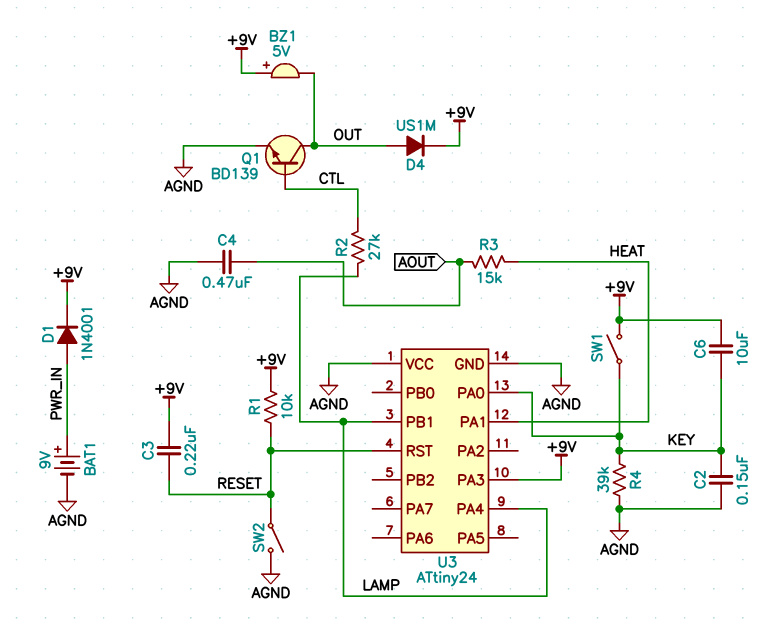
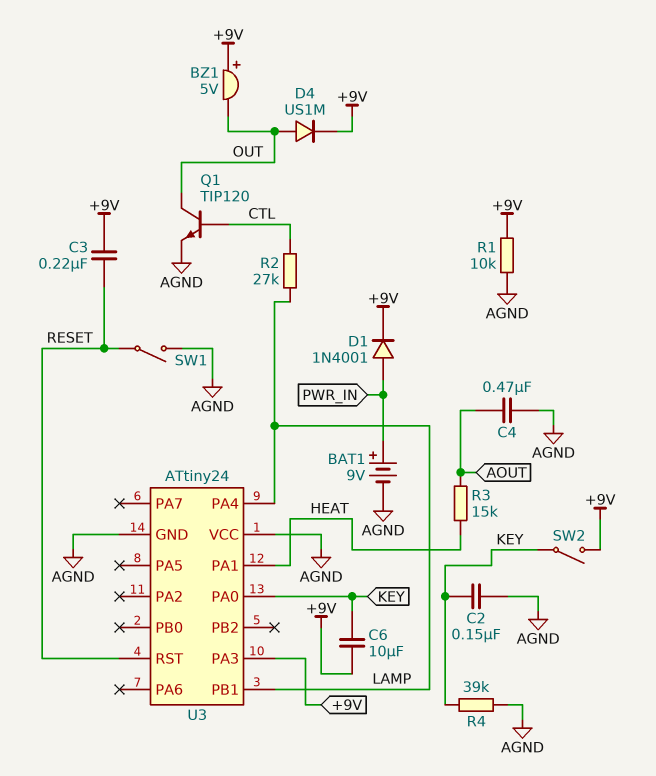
Q1: NPN BD139 (B CTL, C OUT, E AGND) -> NPN TIP120 (B CTL, C OUT, E AGND)
R1: 10k (+9V, RESET) -> 10k (+9V, AGND)
SW1: switch (+9V, KEY) -> switch (AGND, RESET)
SW2: switch (AGND, RESET) -> switch (+9V, KEY)

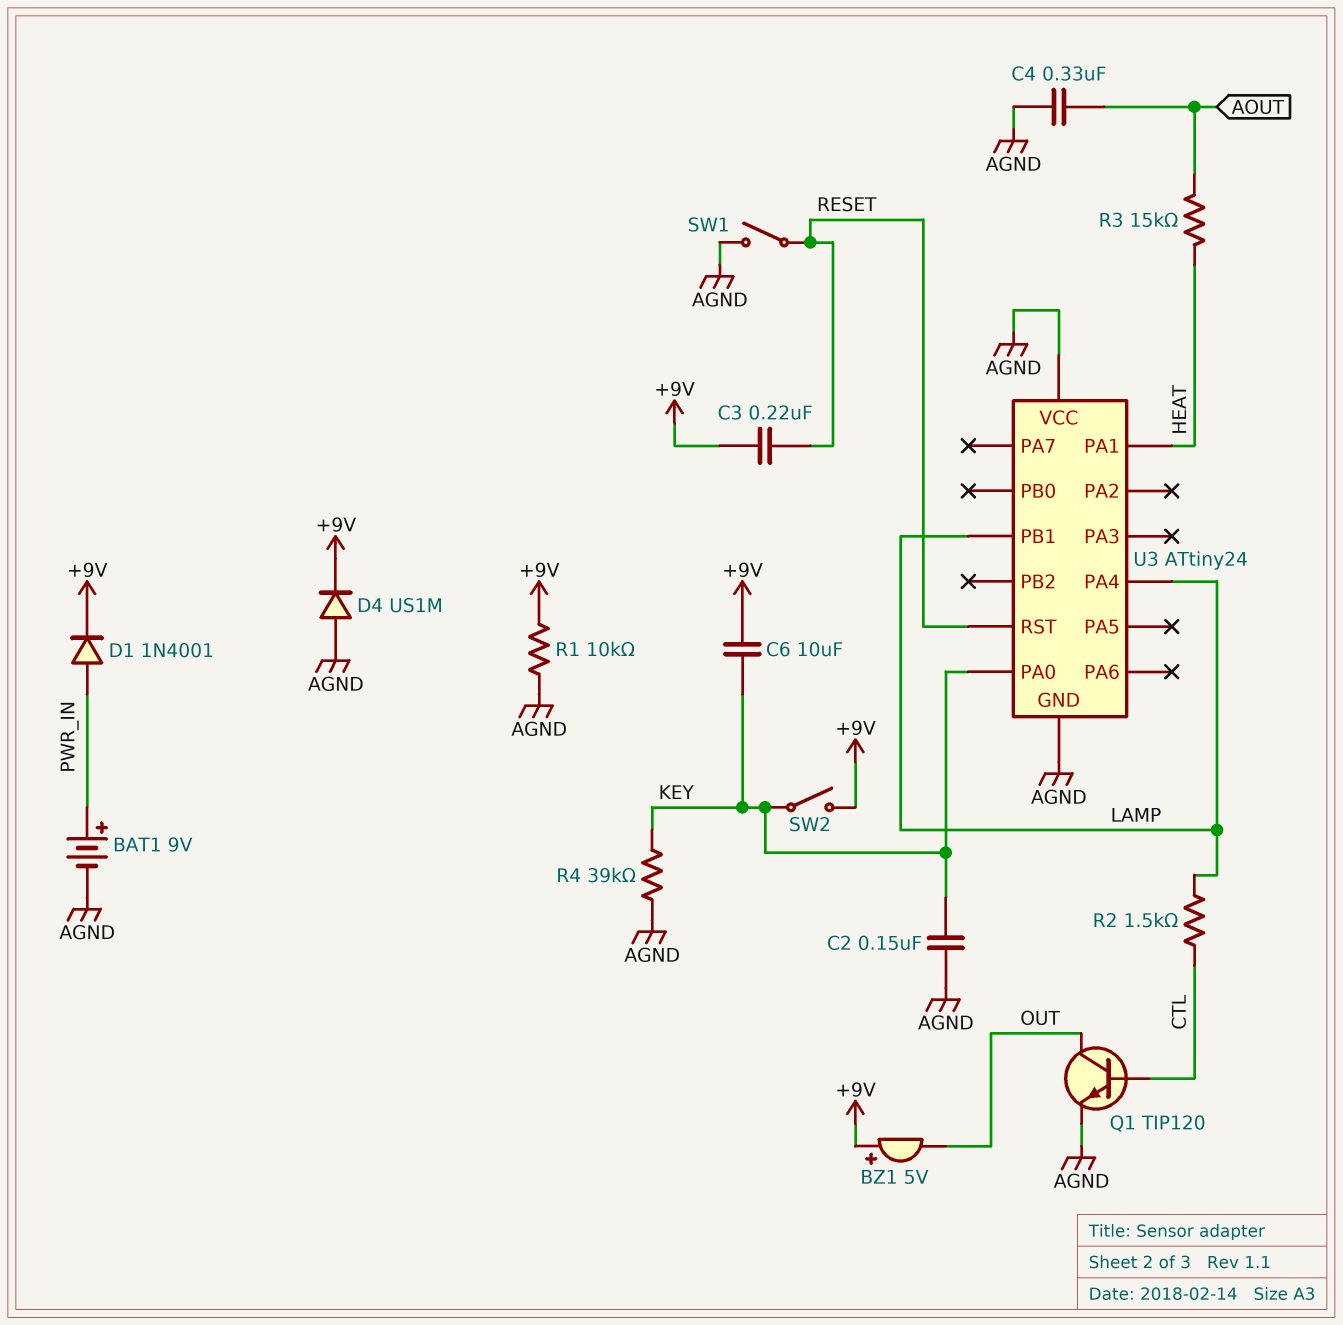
C4: 470nF (AGND, AOUT) -> 330nF (AGND, AOUT)
D4: diode US1M (A OUT, K +9V) -> diode US1M (A AGND, K +9V)
R2: 27k (CTL, LAMP) -> 1.5k (CTL, LAMP)
U3 pin PA3: +9V -> none

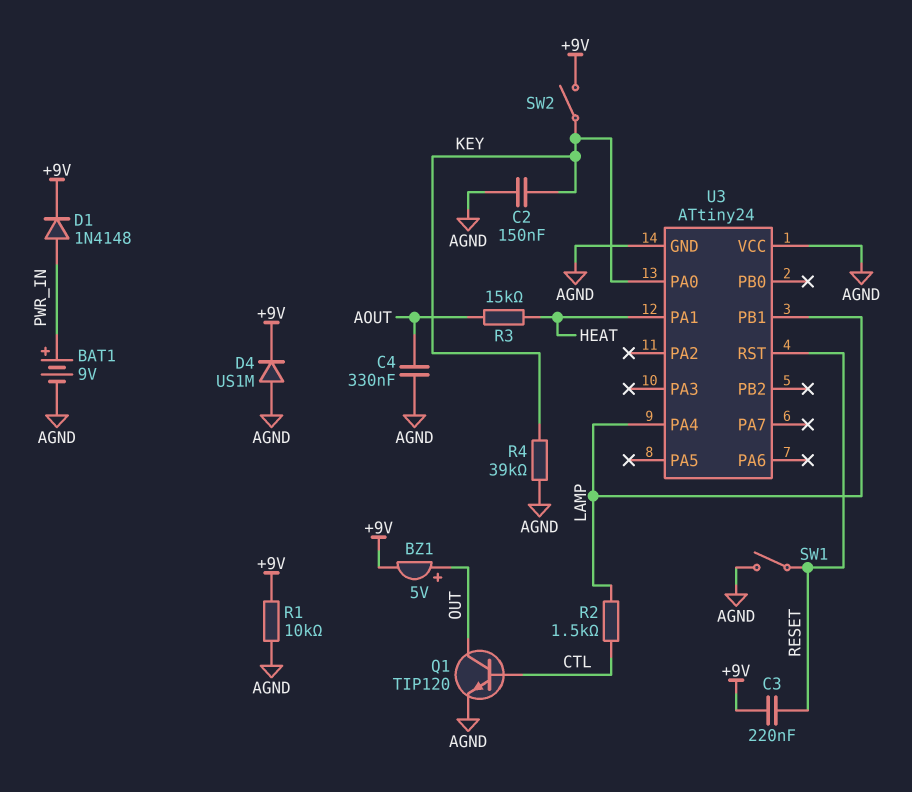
BZ1: buzzer 5V (plus +9V, minus OUT) -> buzzer 5V (plus OUT, minus +9V)
C6: 10uF (+9V, KEY) -> none
D1: diode 1N4001 (A PWR_IN, K +9V) -> diode 1N4148 (A PWR_IN, K +9V)

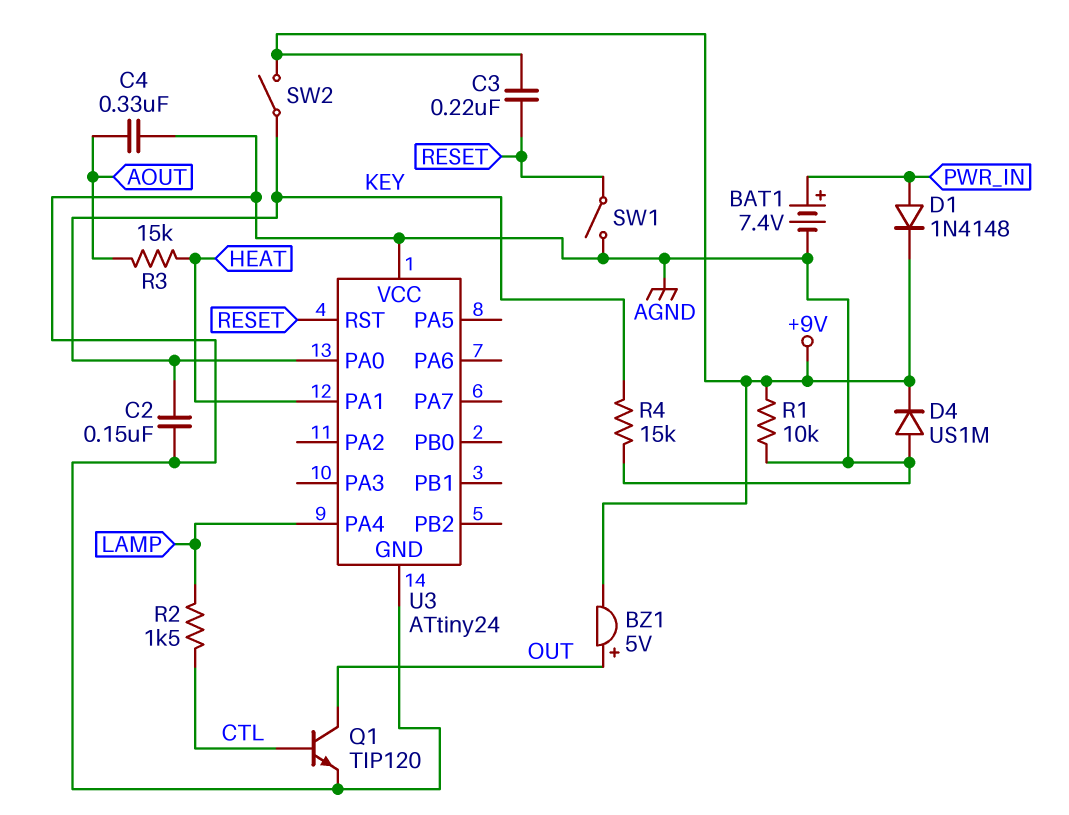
BAT1: 9V (plus PWR_IN, minus AGND) -> 7.4V (plus PWR_IN, minus AGND)
R4: 39k (AGND, KEY) -> 15k (AGND, KEY)
U3 pin PB1: LAMP -> none

